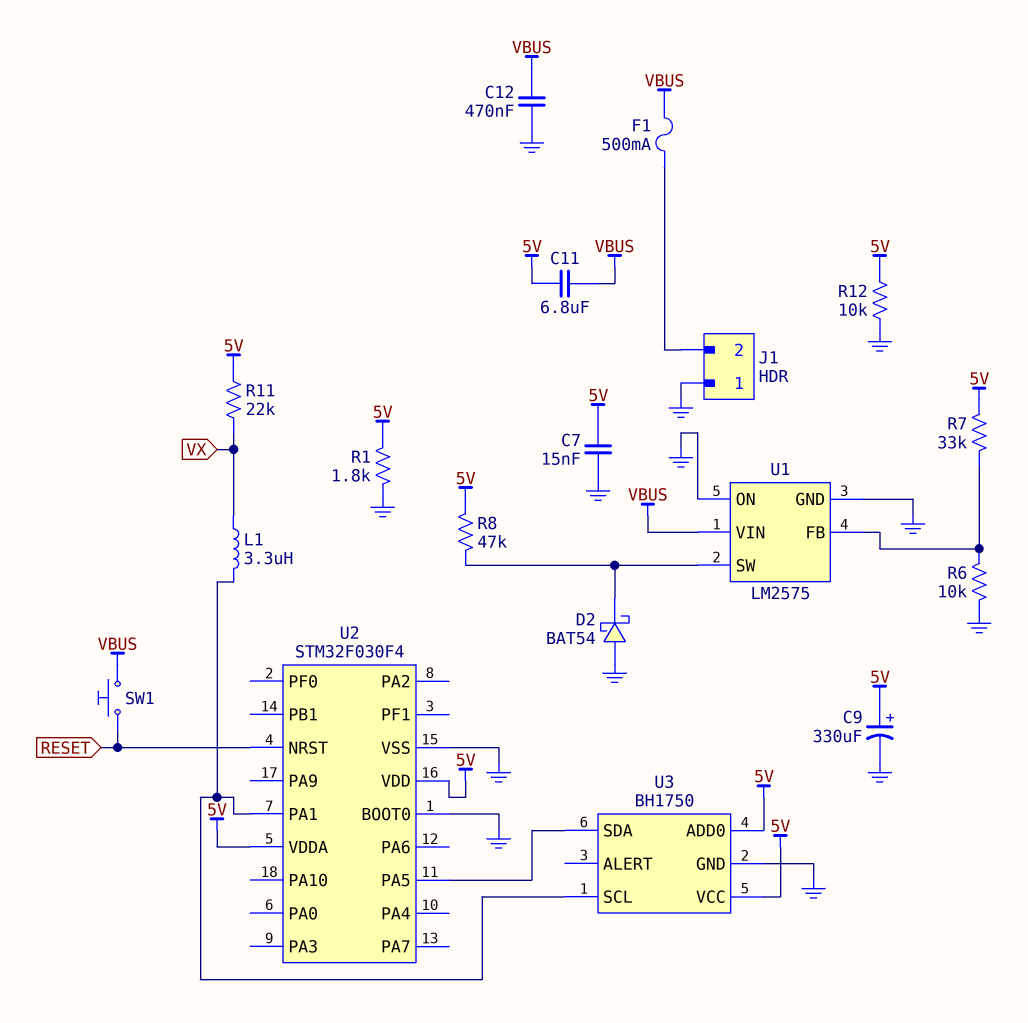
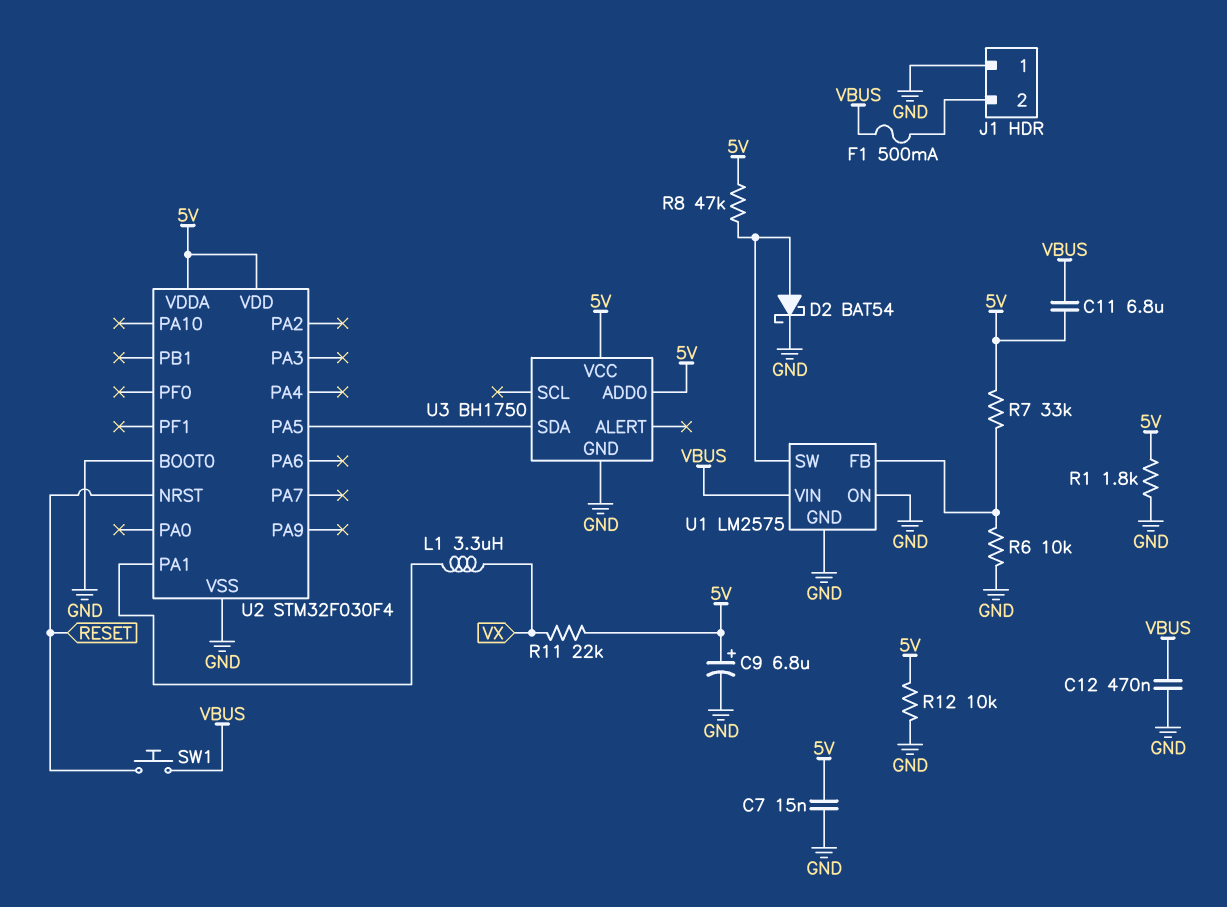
C9: 330uF (plus 5V, minus GND) -> 6.8uF (plus 5V, minus GND)
D2: schottky BAT54 (A GND, K U1/SW) -> schottky BAT54 (A U1/SW, K GND)
U3 pin SCL: U2/PA1 -> none

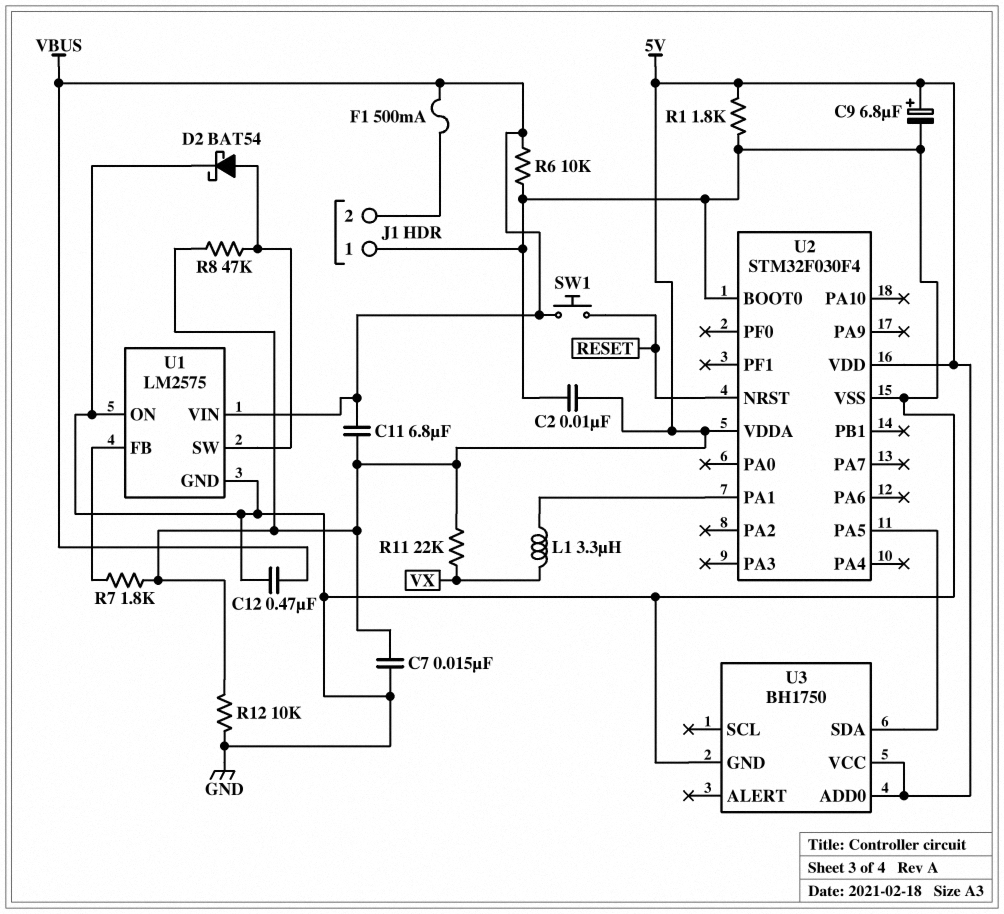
C2: none -> 10nF (5V, GND)
R6: 10k (GND, U1/FB) -> 10k (GND, VBUS)
R7: 33k (5V, U1/FB) -> 1.8k (5V, U1/FB)

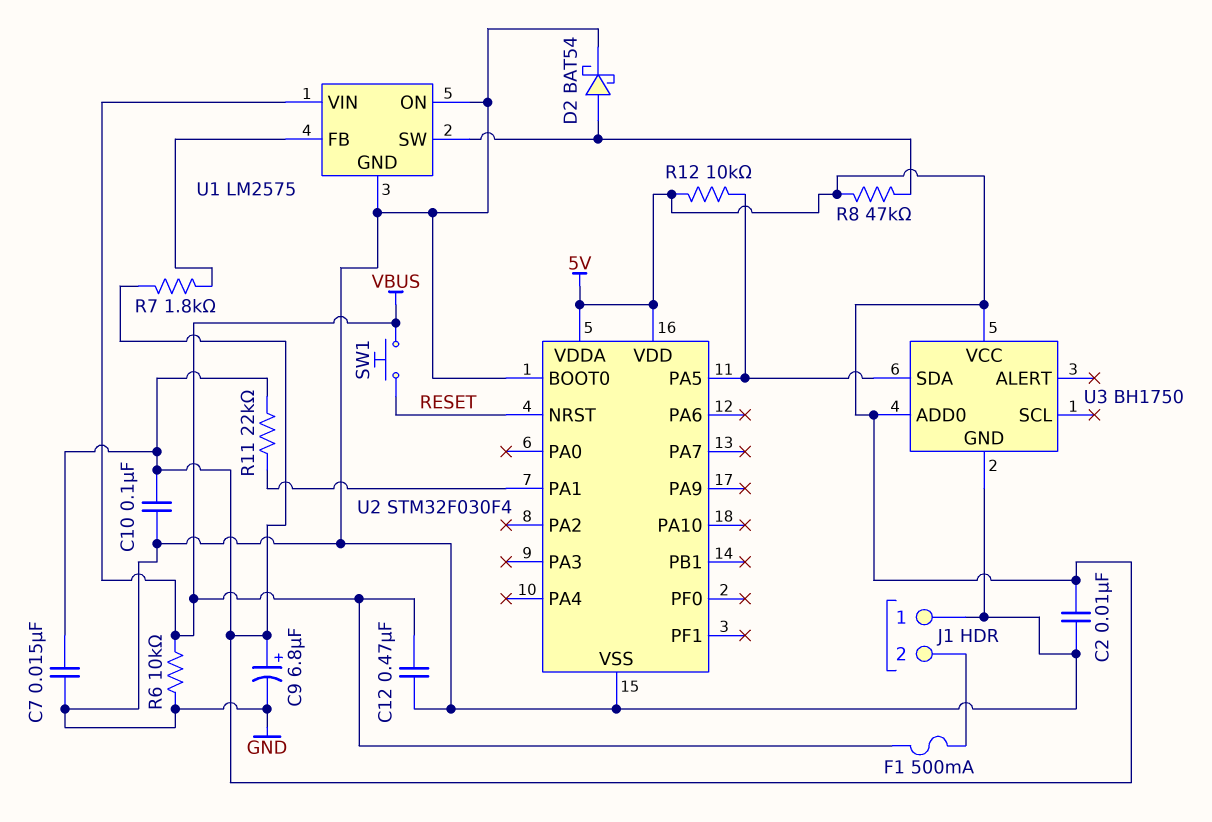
C10: none -> 100nF (5V, GND)
C11: 6.8uF (5V, VBUS) -> none
L1: 3.3uH (U2/PA1, VX) -> none
R1: 1.8k (5V, GND) -> none
R11: 22k (5V, VX) -> 22k (5V, U2/PA1)
R12: 10k (5V, GND) -> 10k (5V, U2/PA5)

